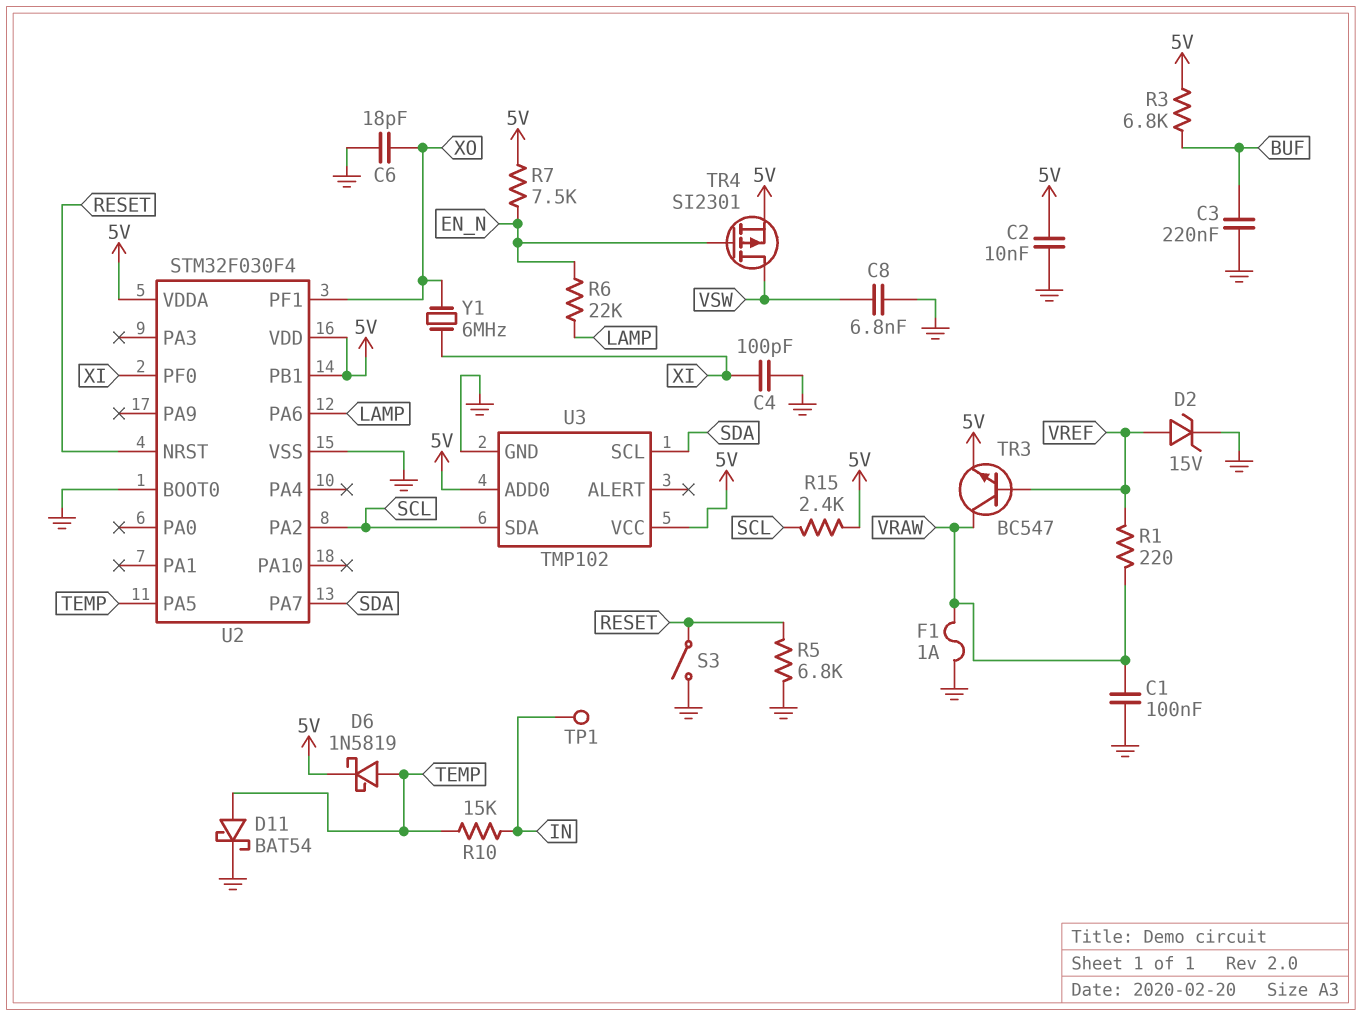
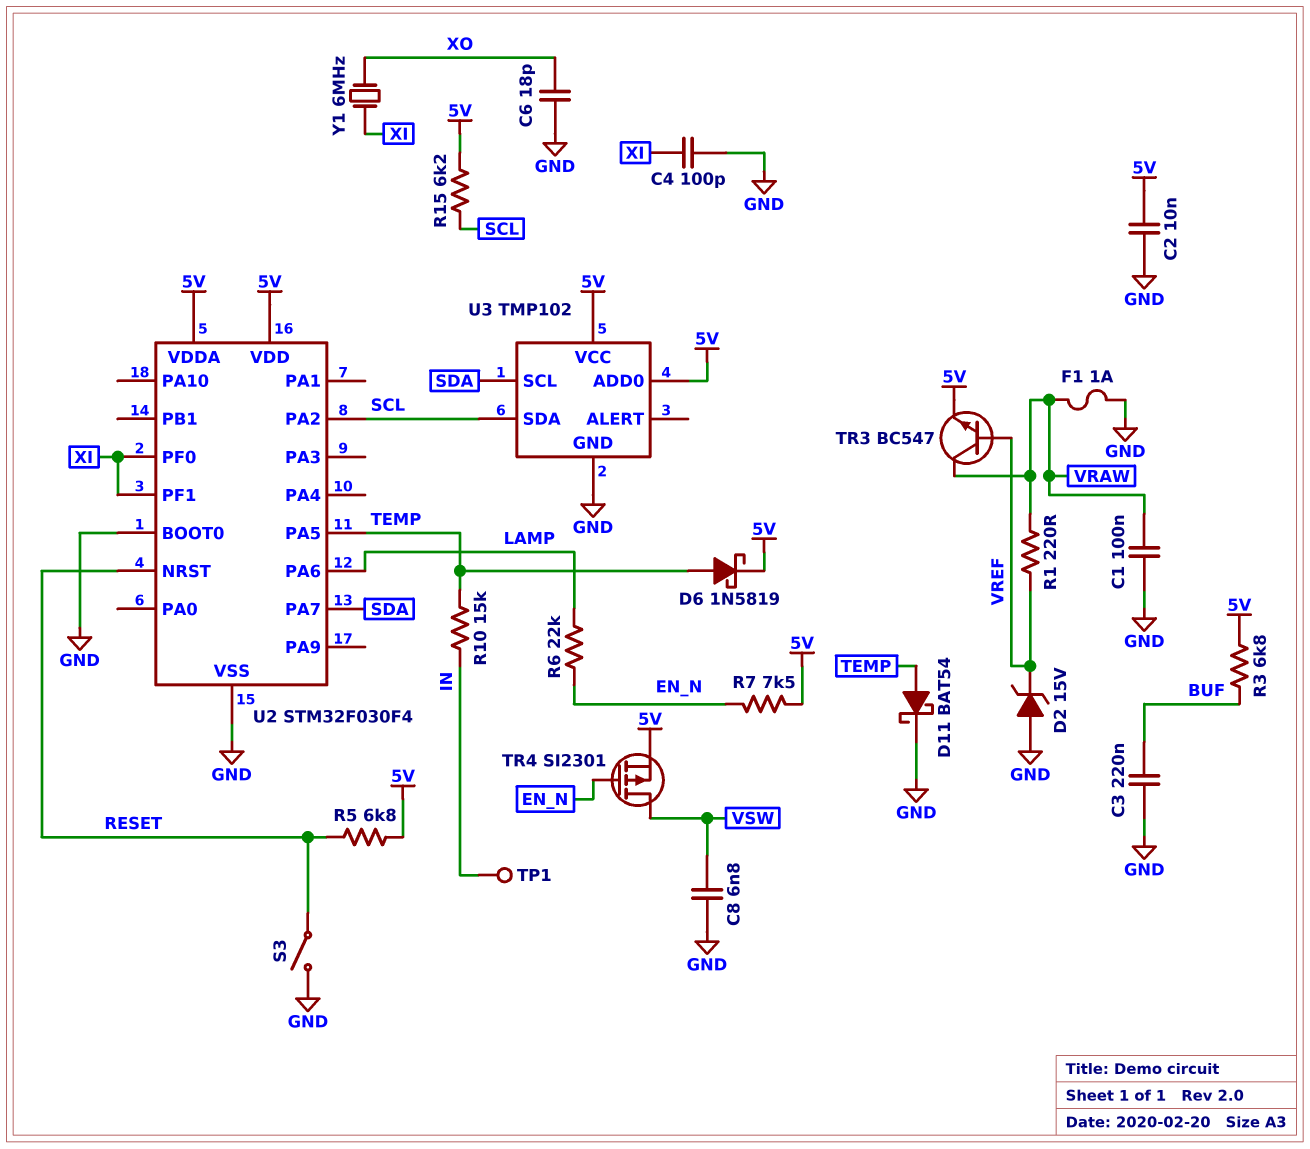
D2: zener 15V (A VREF, K GND) -> zener 15V (A GND, K VREF)
R5: 6.8k (GND, RESET) -> 6.8k (5V, RESET)
R15: 2.4k (5V, SCL) -> 6.2k (5V, SCL)
U2 pin PB1: 5V -> none
U2 pin PF1: XO -> XI

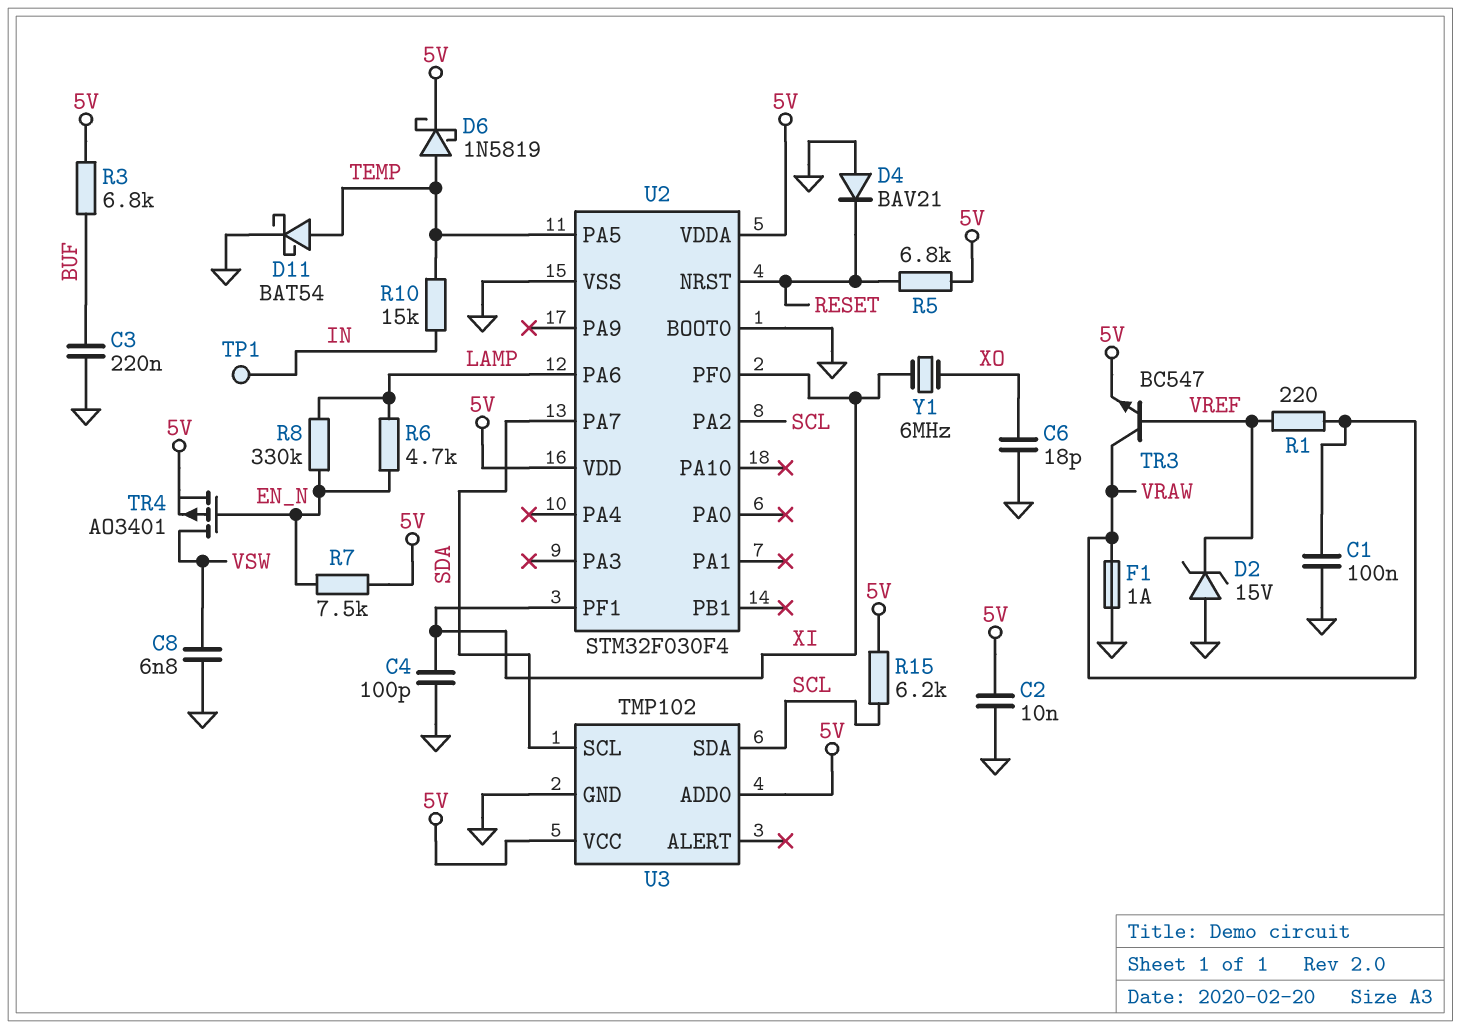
D4: none -> diode BAV21 (A GND, K RESET)
R6: 22k (EN_N, LAMP) -> 4.7k (EN_N, LAMP)
R8: none -> 330k (EN_N, LAMP)
S3: switch (GND, RESET) -> none
TR4: PMOS SI2301 (G EN_N, D VSW, S 5V) -> PMOS AO3401 (G EN_N, D VSW, S 5V)

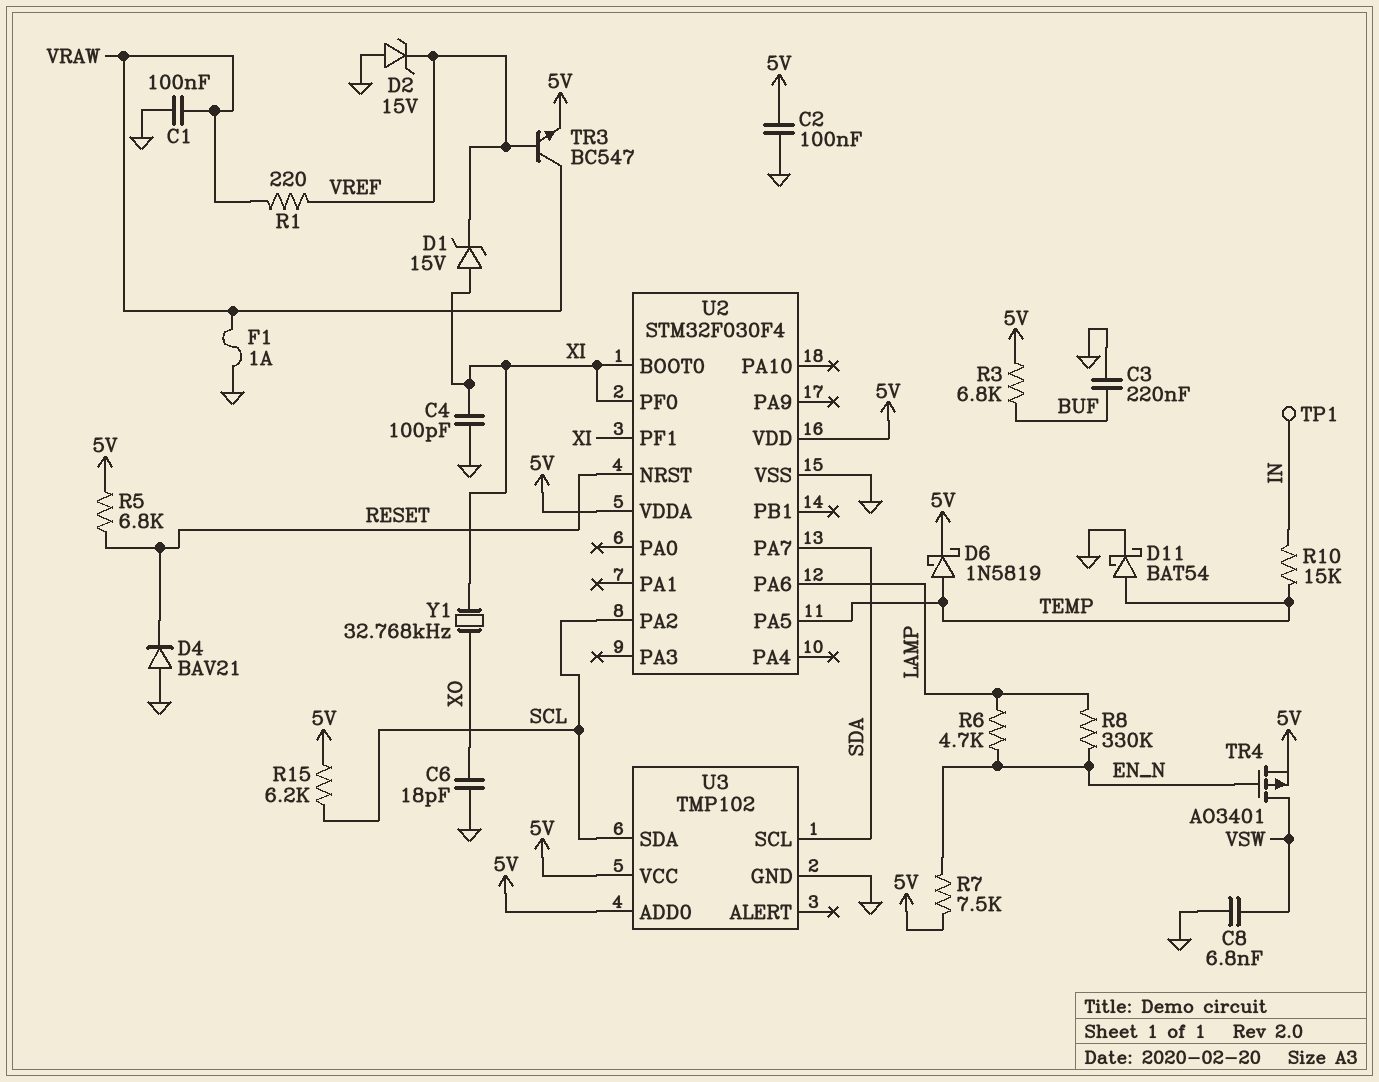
C2: 10nF (5V, GND) -> 100nF (5V, GND)
D1: none -> zener 15V (A XI, K VREF)
U2 pin BOOT0: GND -> XI
Y1: 6MHz (XI, XO) -> 32.768kHz (XI, XO)

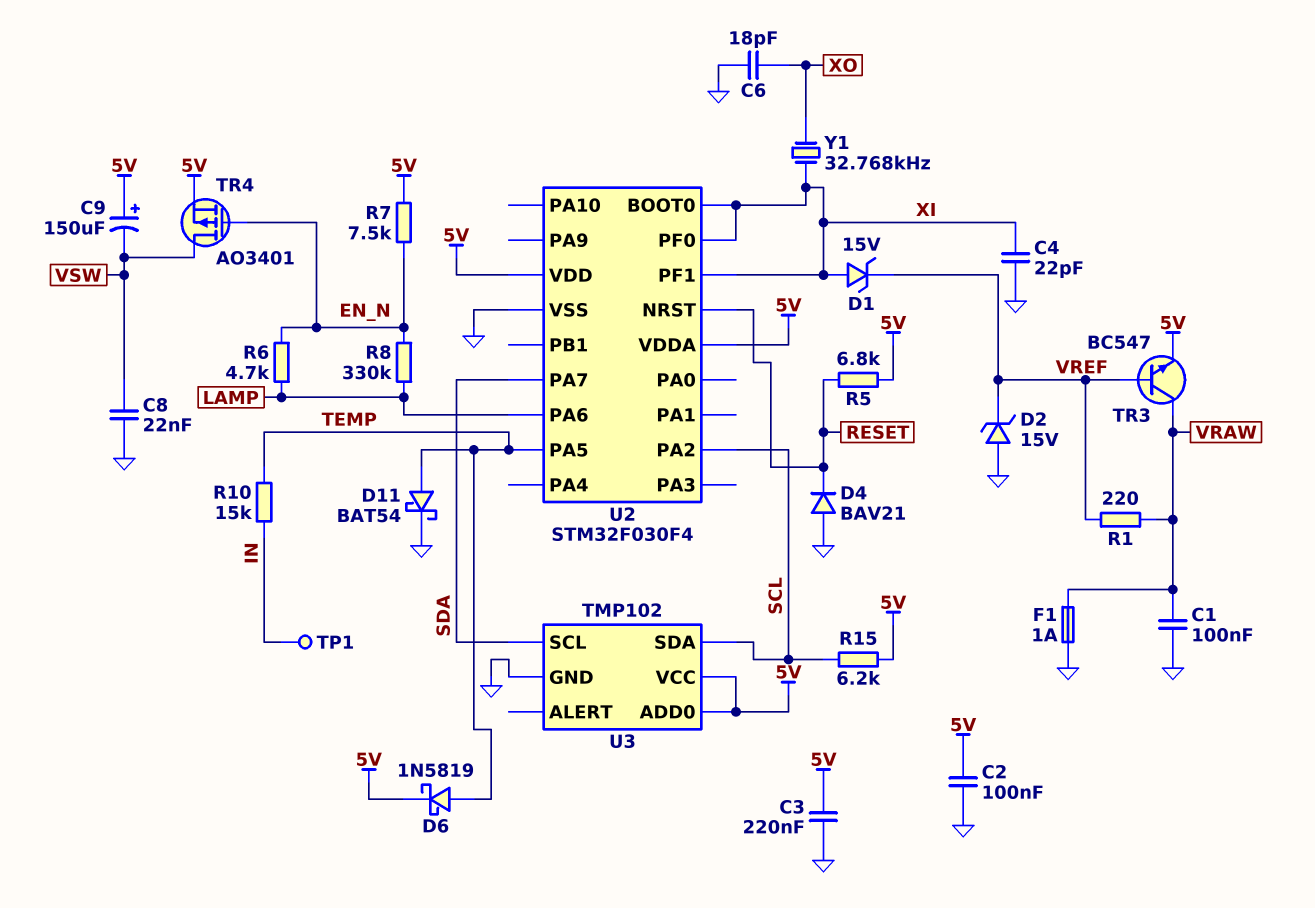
C3: 220nF (BUF, GND) -> 220nF (5V, GND)
C4: 100pF (GND, XI) -> 22pF (GND, XI)
C8: 6.8nF (GND, VSW) -> 22nF (GND, VSW)
C9: none -> 150uF (plus 5V, minus VSW)
R3: 6.8k (5V, BUF) -> none

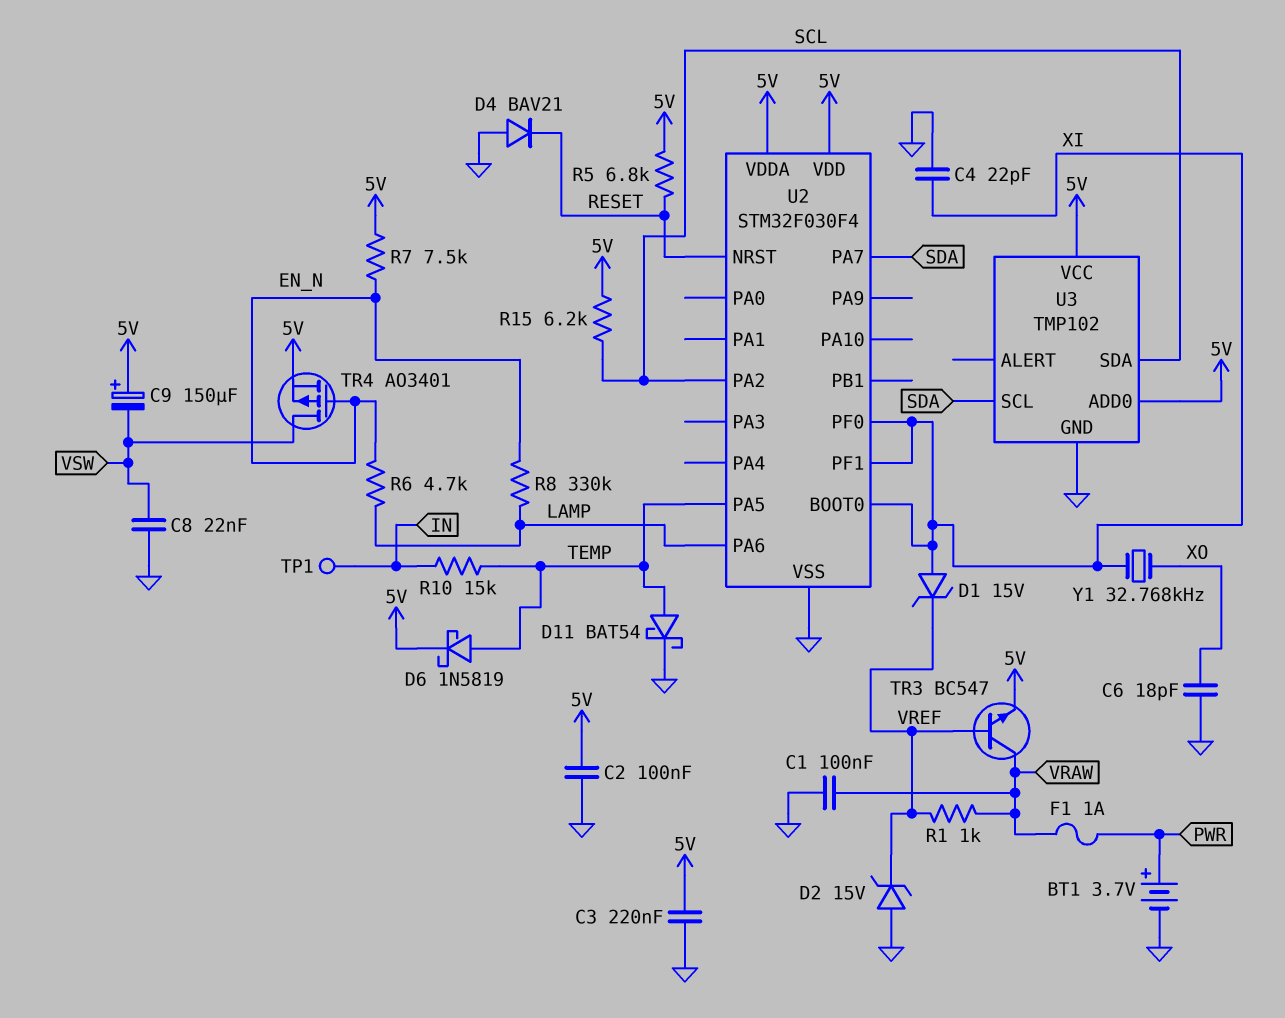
BT1: none -> 3.7V (plus PWR, minus GND)
F1: 1A (GND, VRAW) -> 1A (PWR, VRAW)
R1: 220 (VRAW, VREF) -> 1k (VRAW, VREF)

